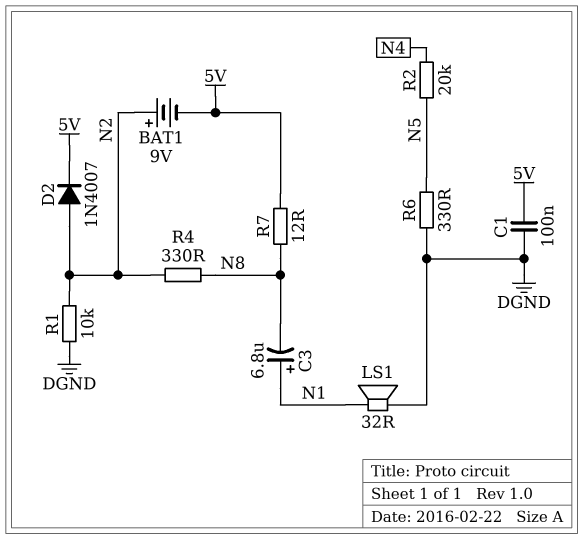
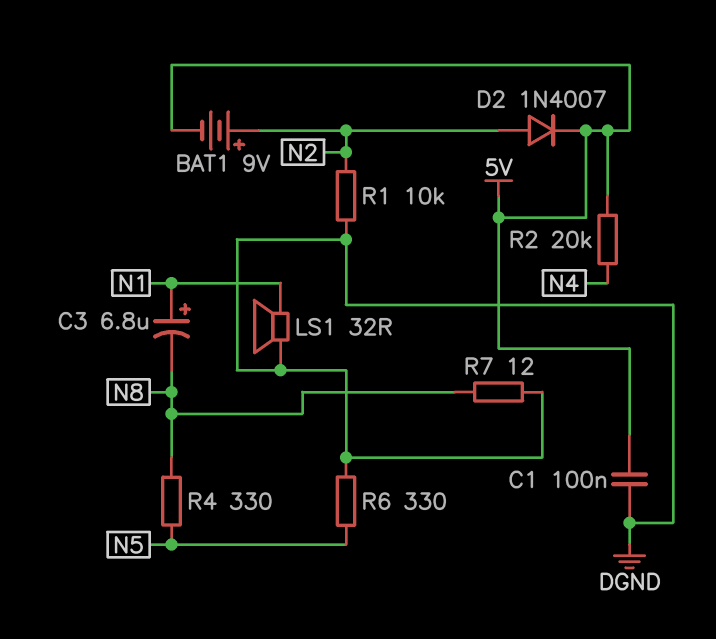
R2: 20k (N4, N5) -> 20k (5V, N4)
R4: 330 (N2, N8) -> 330 (N5, N8)
R7: 12 (5V, N8) -> 12 (DGND, N8)

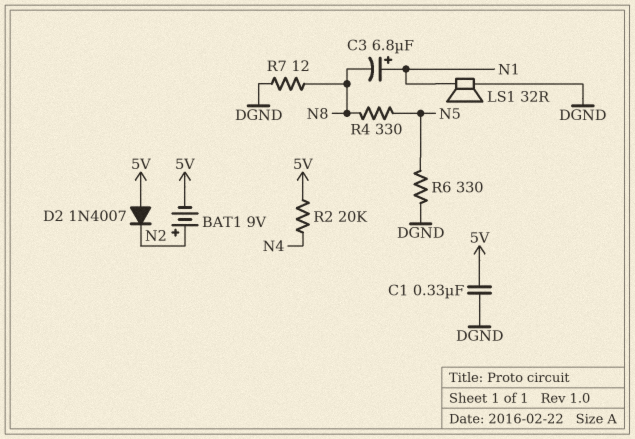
C1: 100nF (5V, DGND) -> 330nF (5V, DGND)
D2: diode 1N4007 (A N2, K 5V) -> diode 1N4007 (A 5V, K N2)
R1: 10k (DGND, N2) -> none

